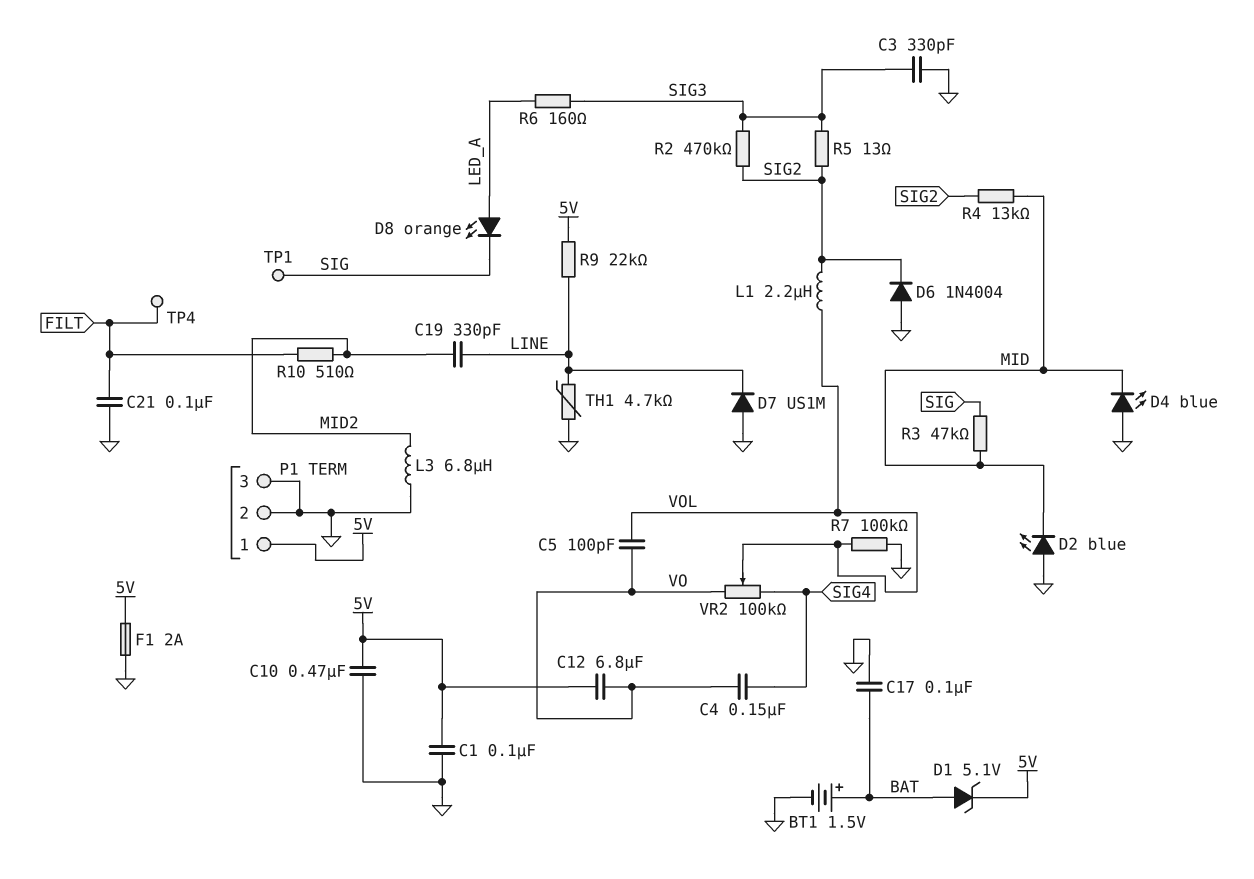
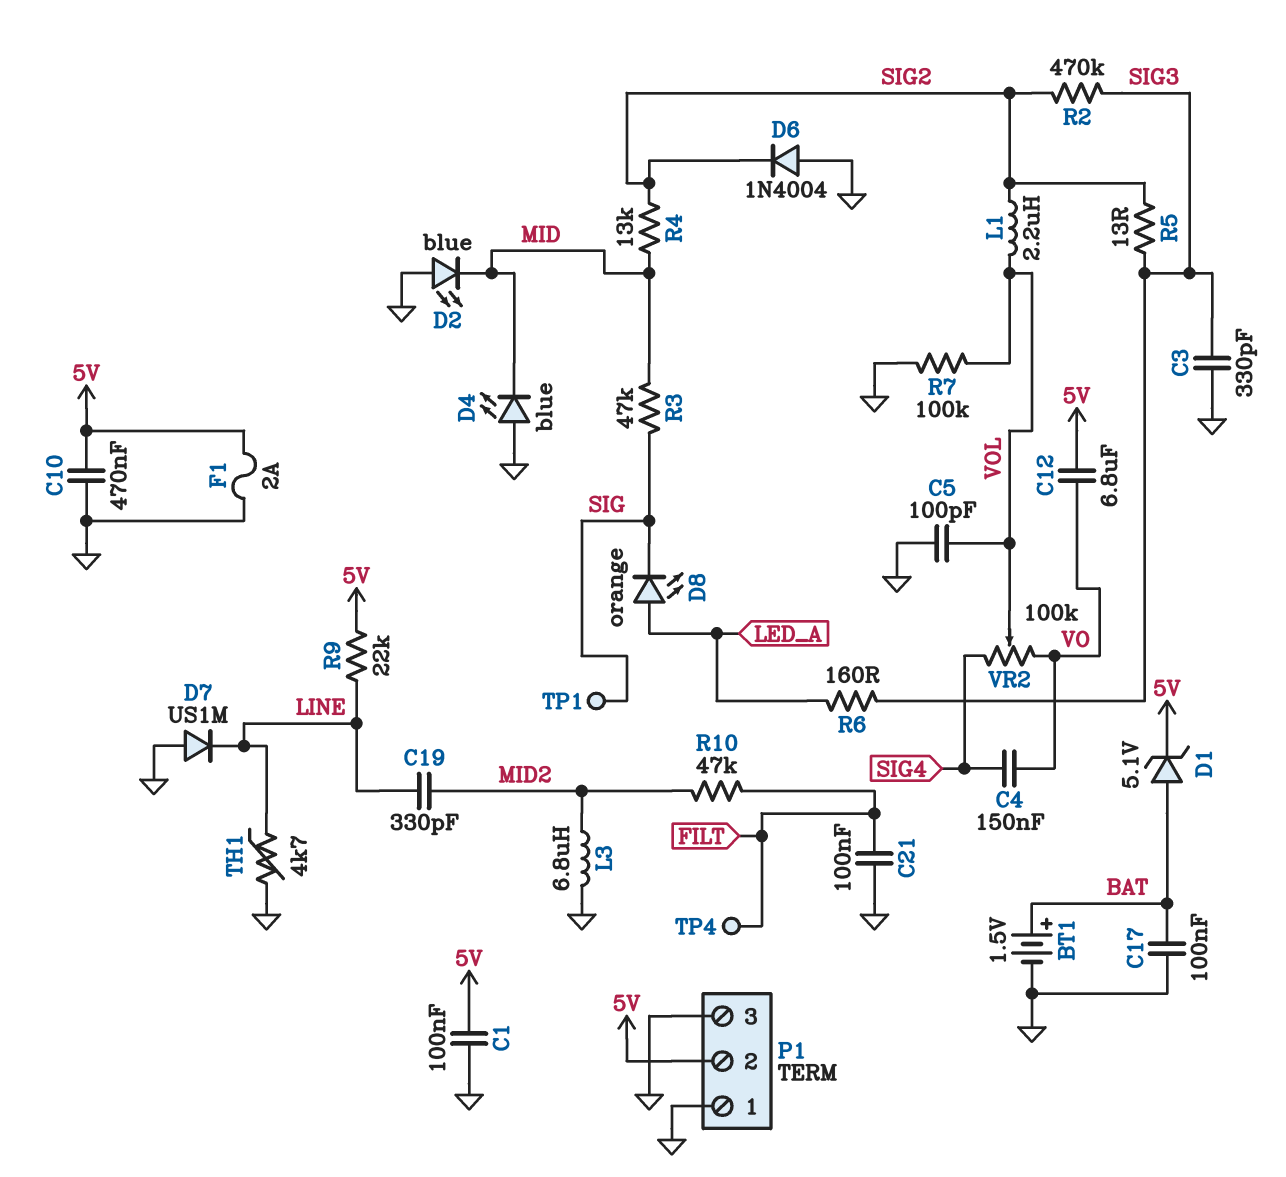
C5: 100pF (VO, VOL) -> 100pF (GND, VOL)
P1 pin 1: 5V -> GND
P1 pin 2: GND -> 5V
R10: 510 (FILT, MID2) -> 47k (FILT, MID2)

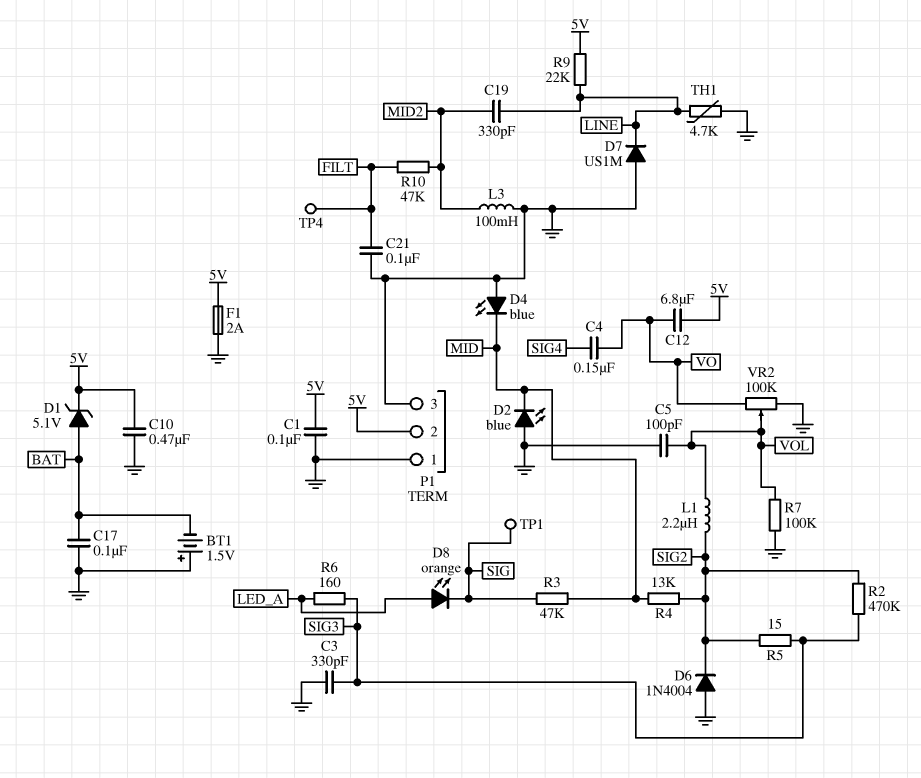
BT1: 1.5V (plus BAT, minus GND) -> 1.5V (plus GND, minus BAT)
L3: 6.8uH (GND, MID2) -> 100mH (GND, MID2)
R5: 13 (SIG2, SIG3) -> 15 (SIG2, SIG3)
VR2: 100k (SIG4, VO, wiper VOL) -> 100k (GND, VO, wiper VOL)

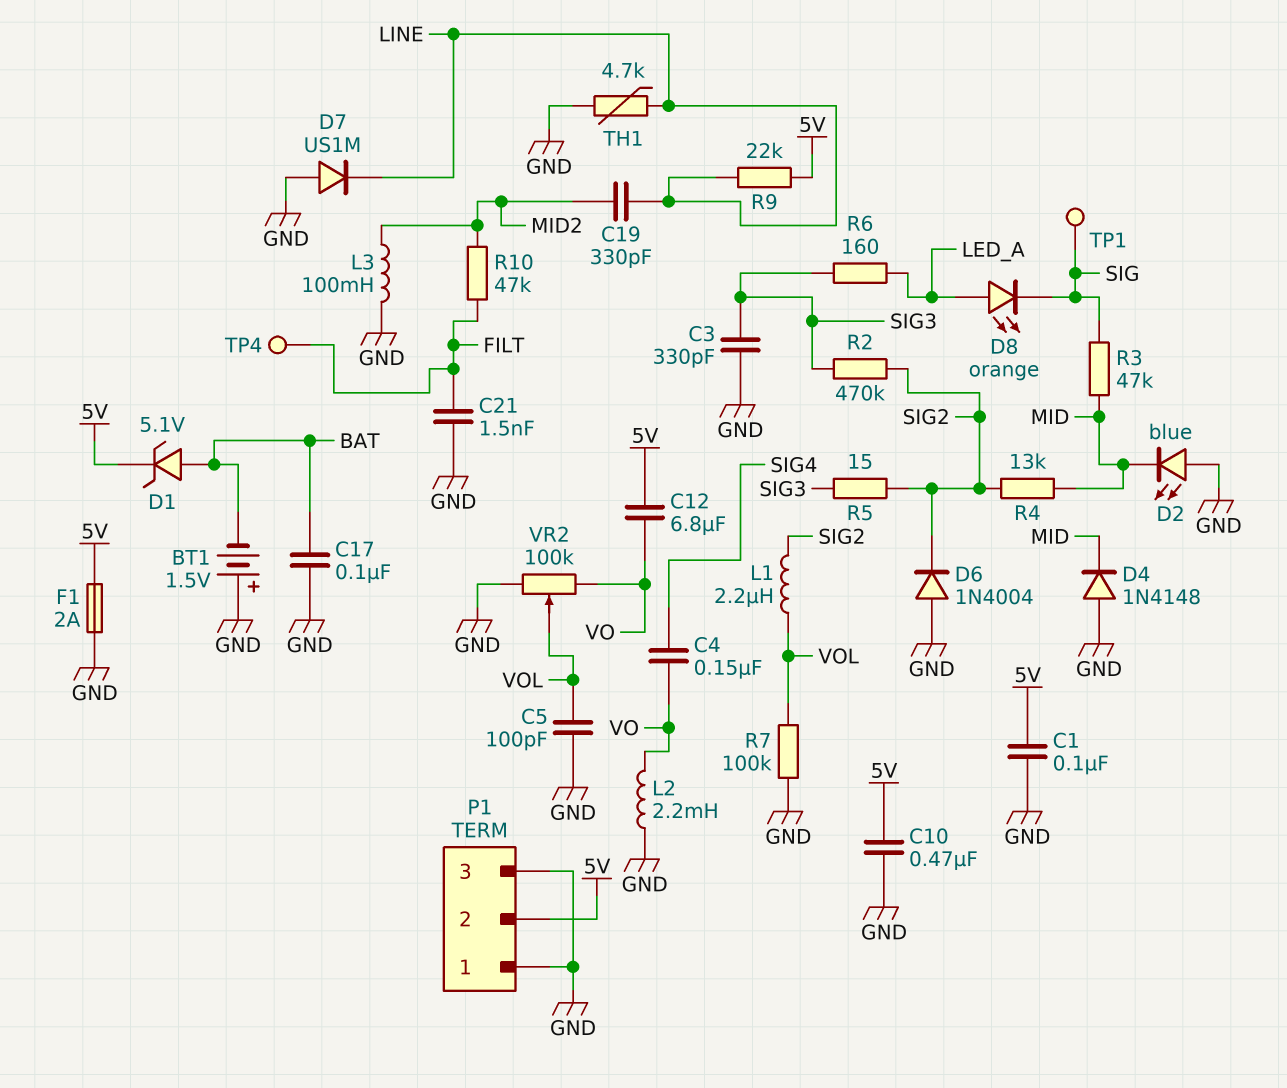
C21: 100nF (FILT, GND) -> 1.5nF (FILT, GND)
D4: LED blue (A GND, K MID) -> diode 1N4148 (A GND, K MID)
L2: none -> 2.2mH (GND, VO)

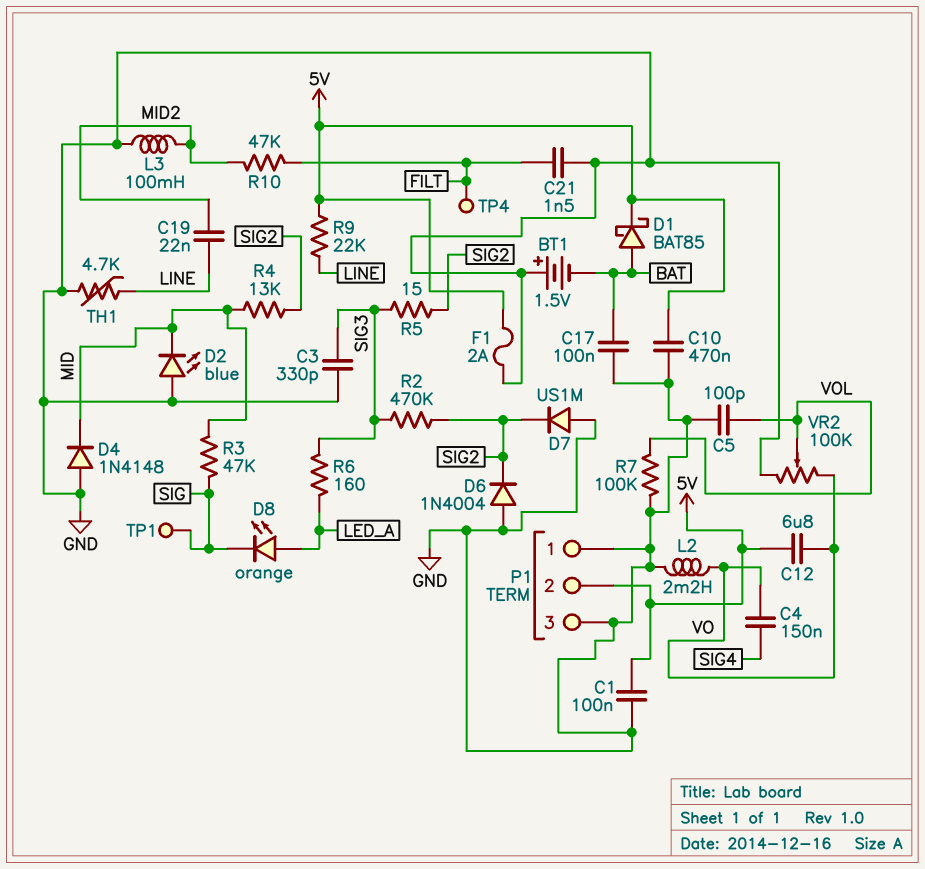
C19: 330pF (LINE, MID2) -> 22nF (LINE, MID2)
D1: zener 5.1V (A BAT, K 5V) -> schottky BAT85 (A BAT, K 5V)
D7: diode US1M (A GND, K LINE) -> diode US1M (A GND, K SIG2)
L1: 2.2uH (SIG2, VOL) -> none

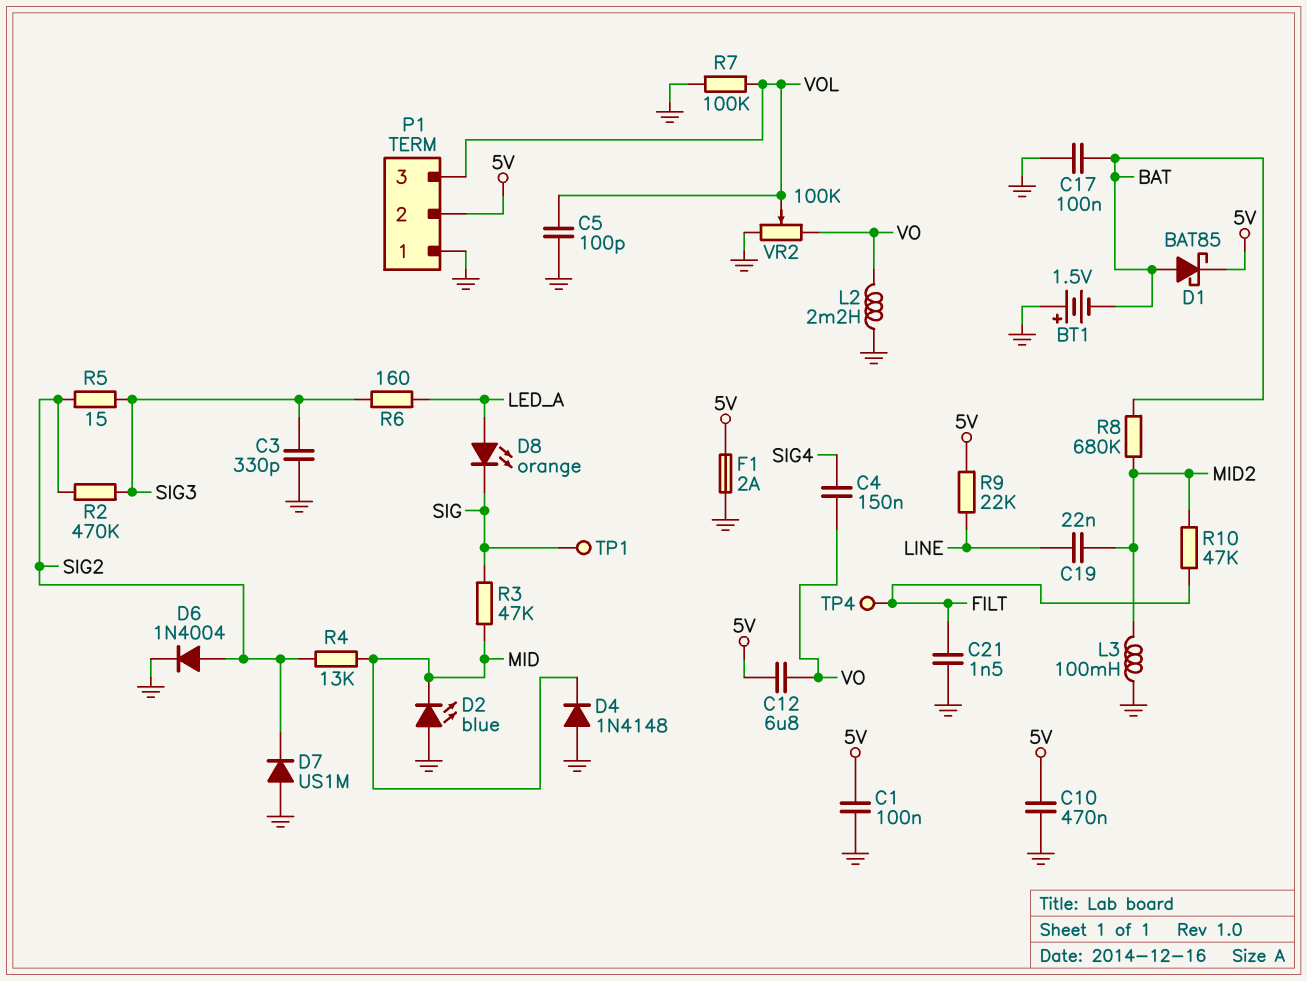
D6: diode 1N4004 (A GND, K SIG2) -> diode 1N4004 (A SIG2, K GND)
P1 pin 3: GND -> VOL
R8: none -> 680k (BAT, MID2)
TH1: 4.7k (GND, LINE) -> none

